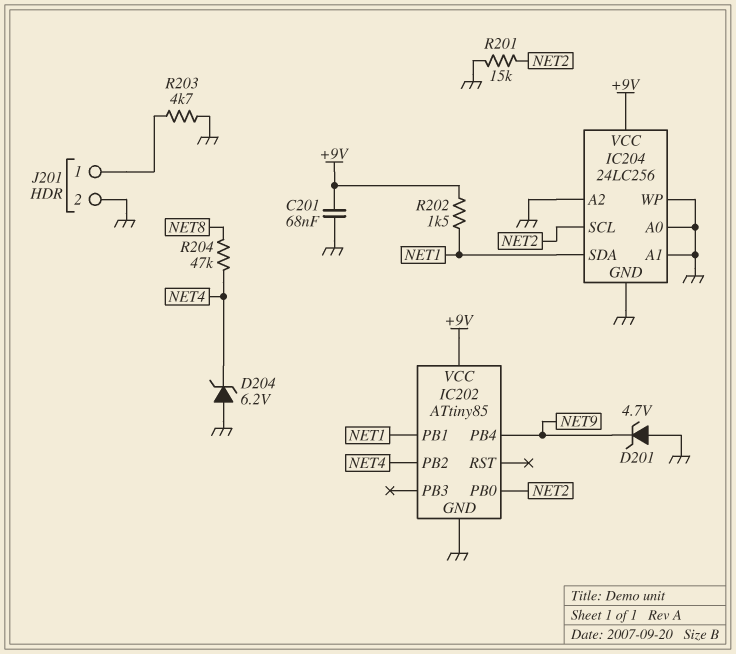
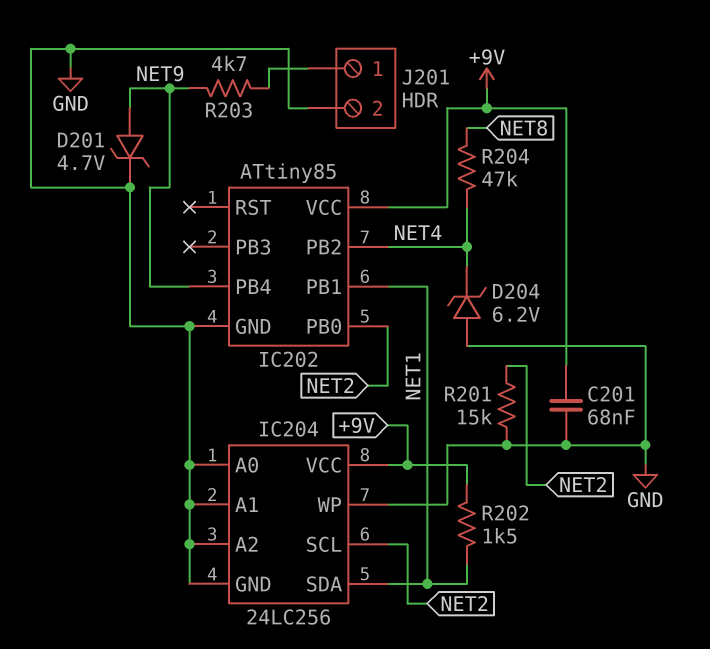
D201: zener 4.7V (A GND, K NET9) -> zener 4.7V (A NET9, K GND)
R203: 4.7k (GND, J201/1) -> 4.7k (J201/1, NET9)

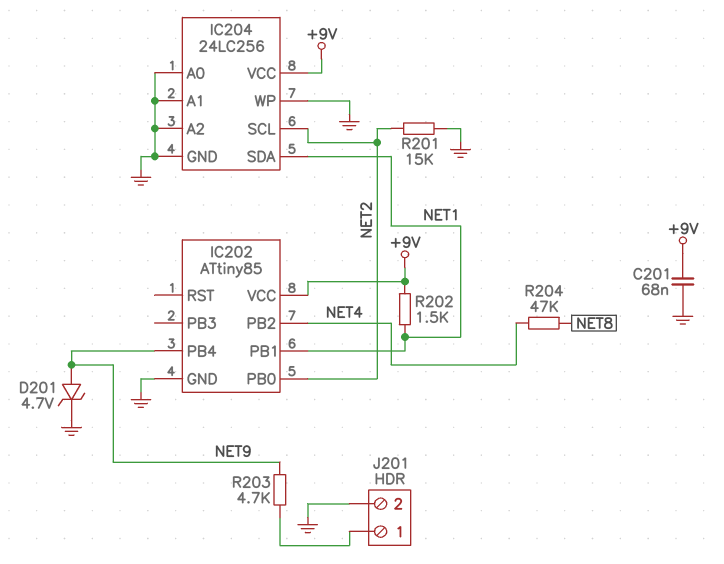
D204: zener 6.2V (A GND, K NET4) -> none

